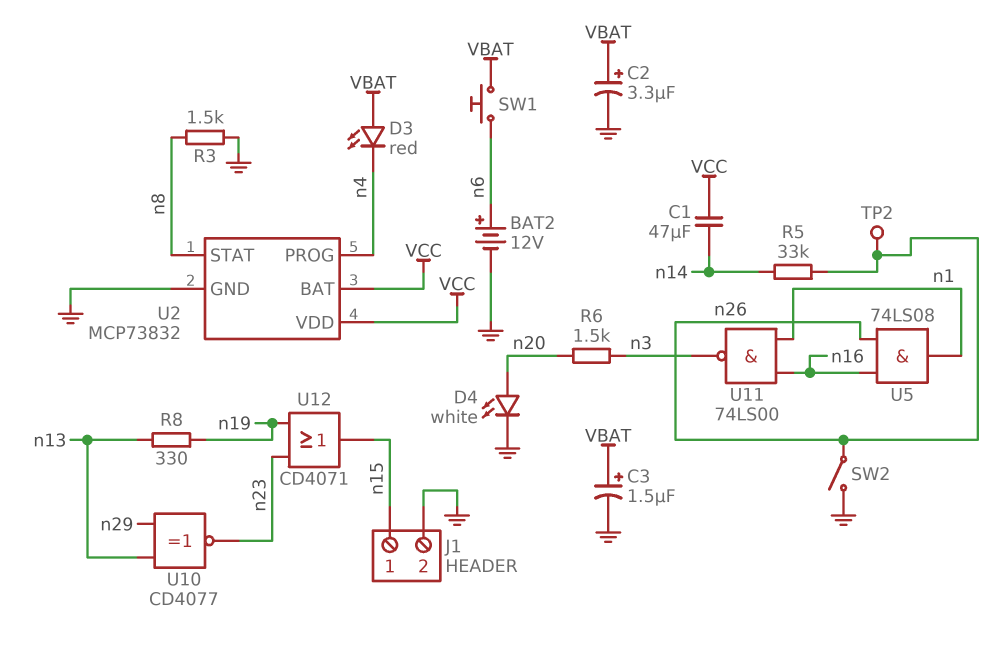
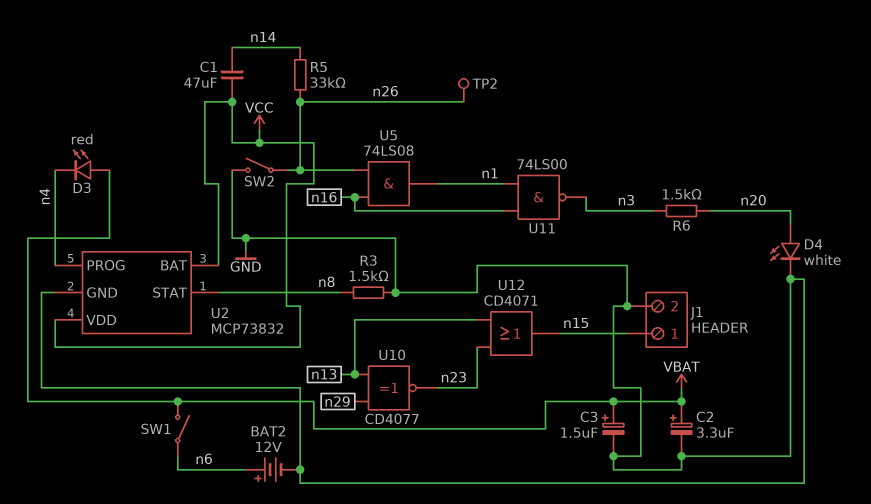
R8: 330 (n13, n19) -> none
SW1: button (VBAT, n6) -> switch (VBAT, n6)
U12: OR CD4071 (in n19, in n23, out n15) -> OR CD4071 (in n13, in n23, out n15)

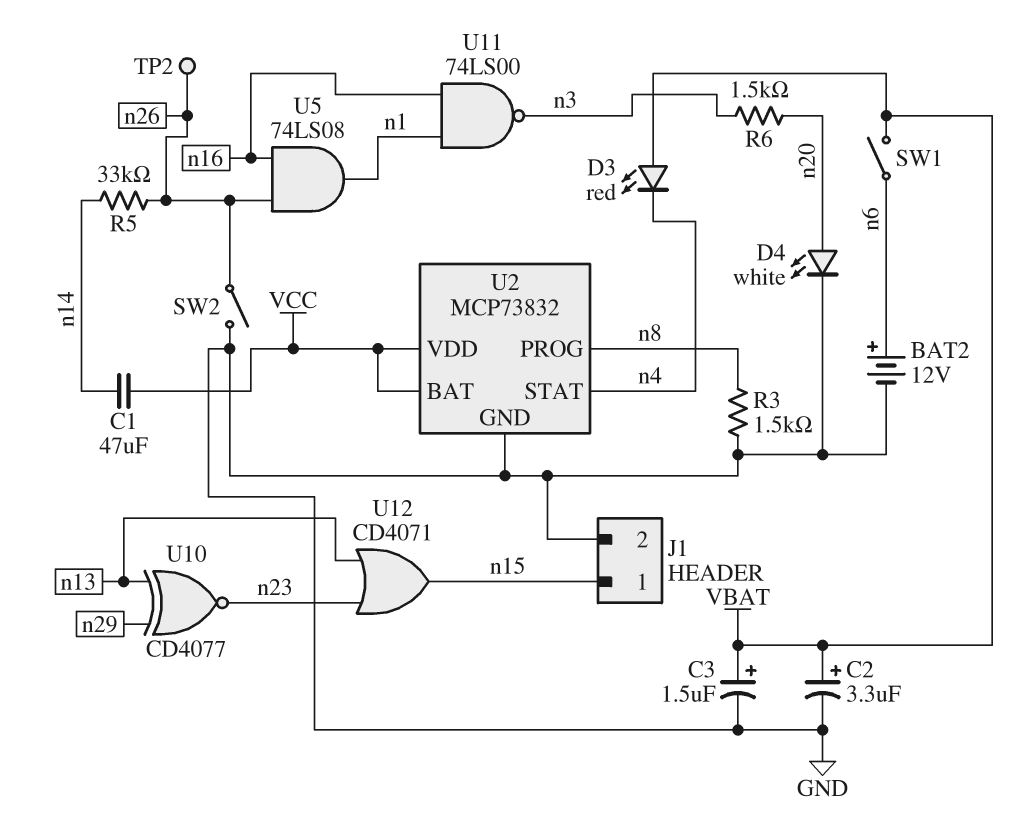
U2 pin PROG: n4 -> n8
U2 pin STAT: n8 -> n4

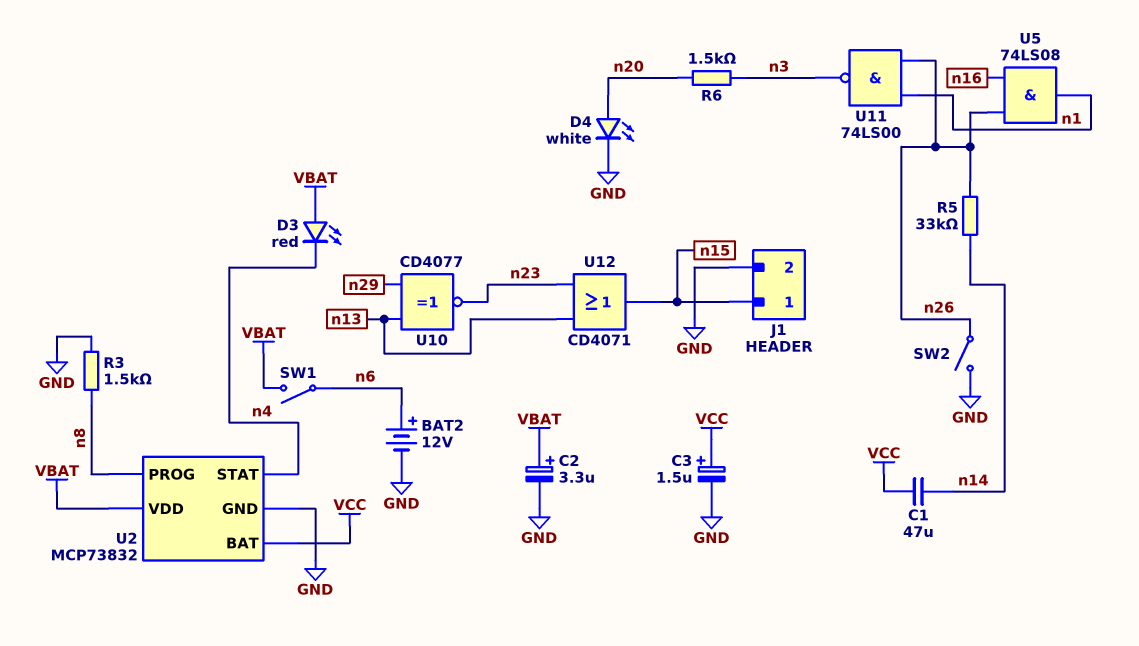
C3: 1.5uF (plus VBAT, minus GND) -> 1.5uF (plus VCC, minus GND)
TP2: test point (n26) -> none
U2 pin VDD: VCC -> VBAT
U11: NAND 74LS00 (in n1, in n16, out n3) -> NAND 74LS00 (in n1, in n26, out n3)

